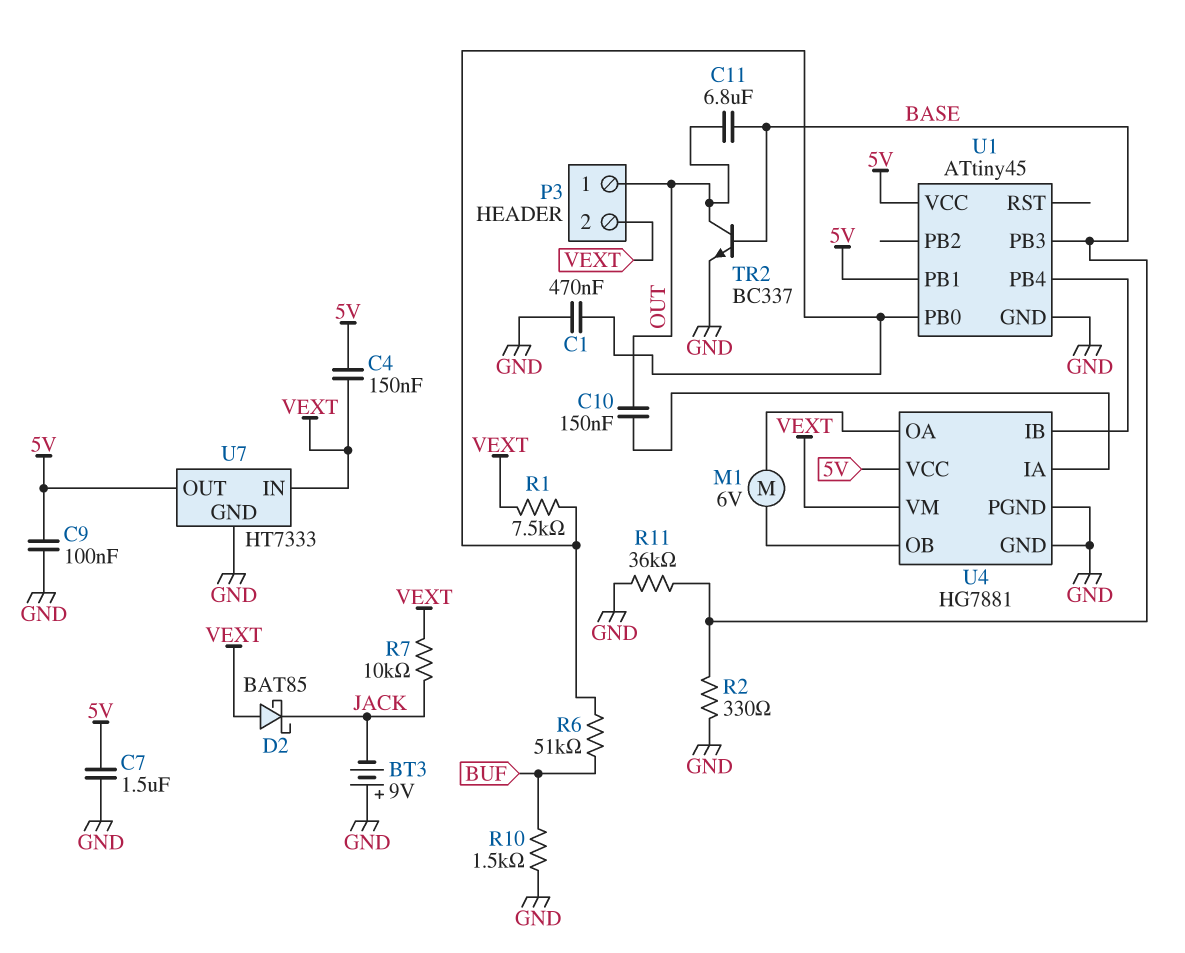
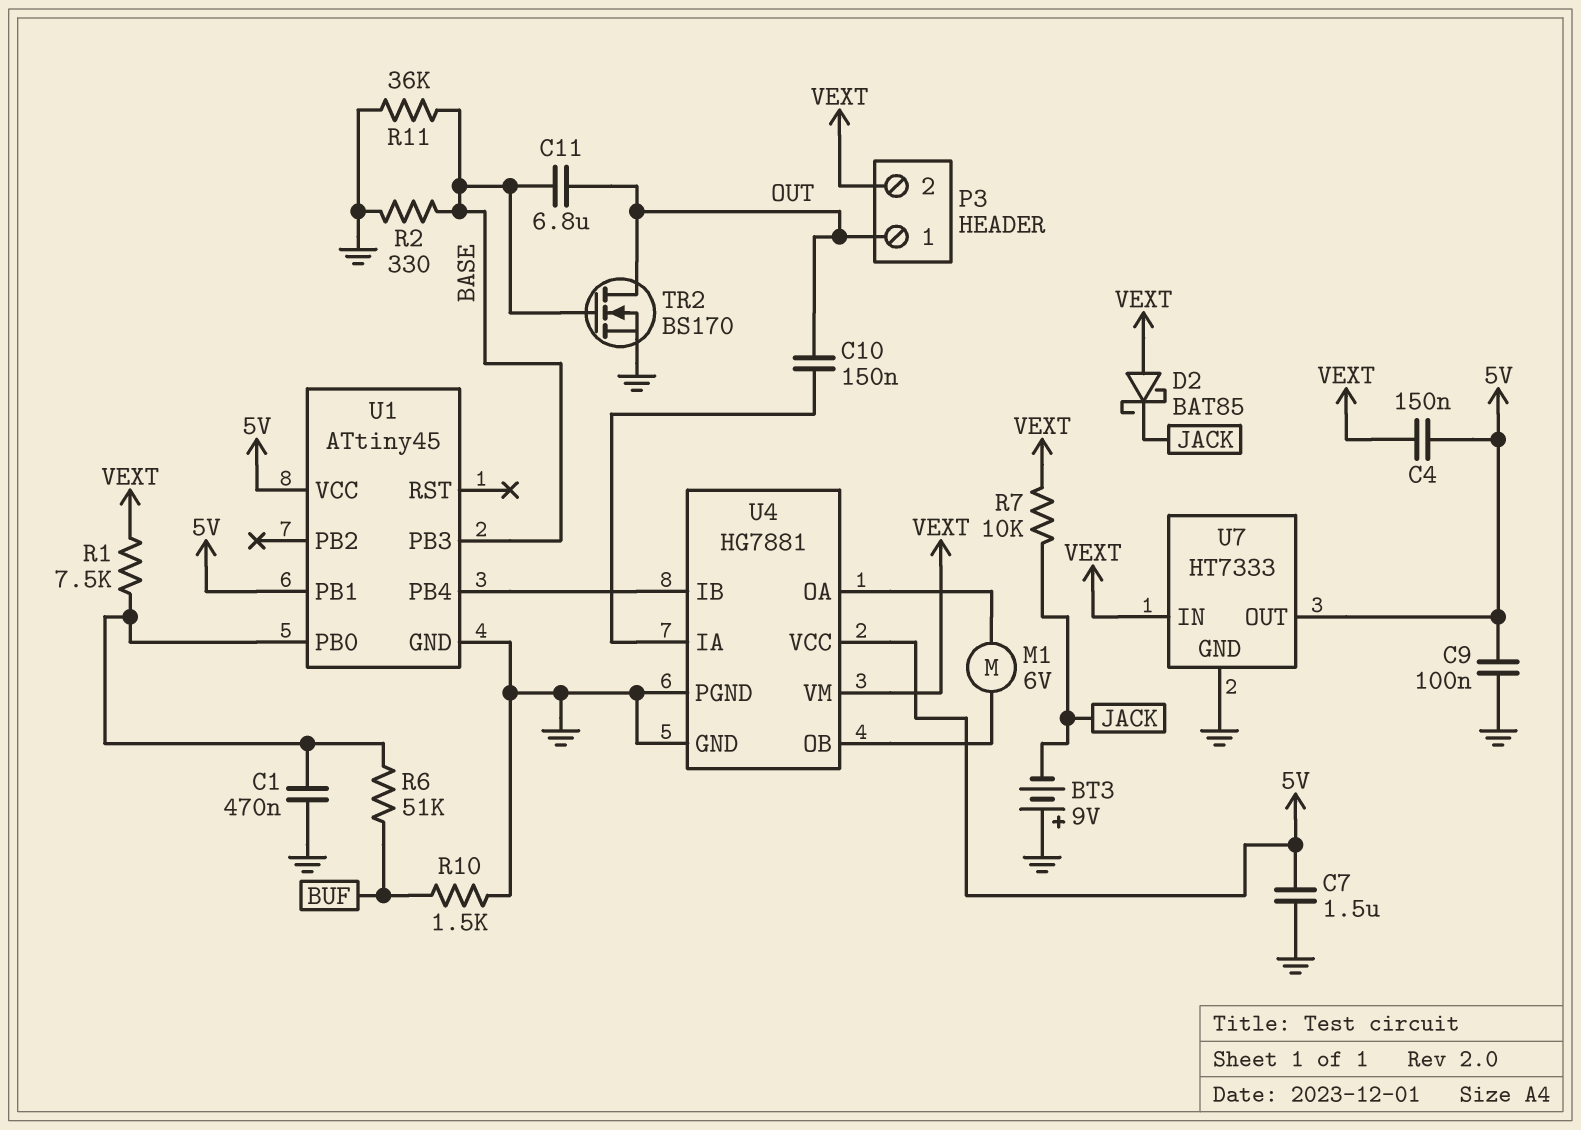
TR2: NPN BC337 (B BASE, C OUT, E GND) -> NMOS BS170 (G BASE, D OUT, S GND)

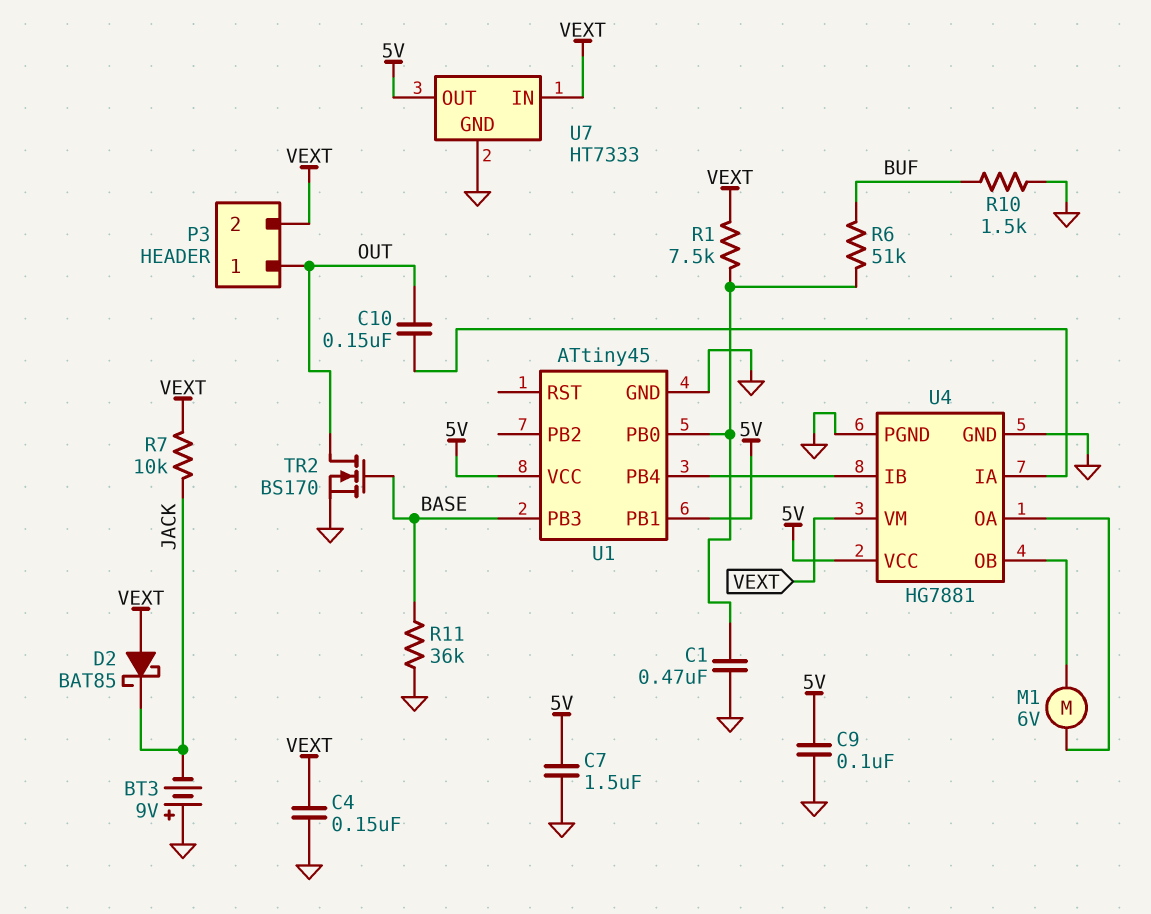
C4: 150nF (5V, VEXT) -> 150nF (GND, VEXT)
C11: 6.8uF (BASE, OUT) -> none
R2: 330 (BASE, GND) -> none

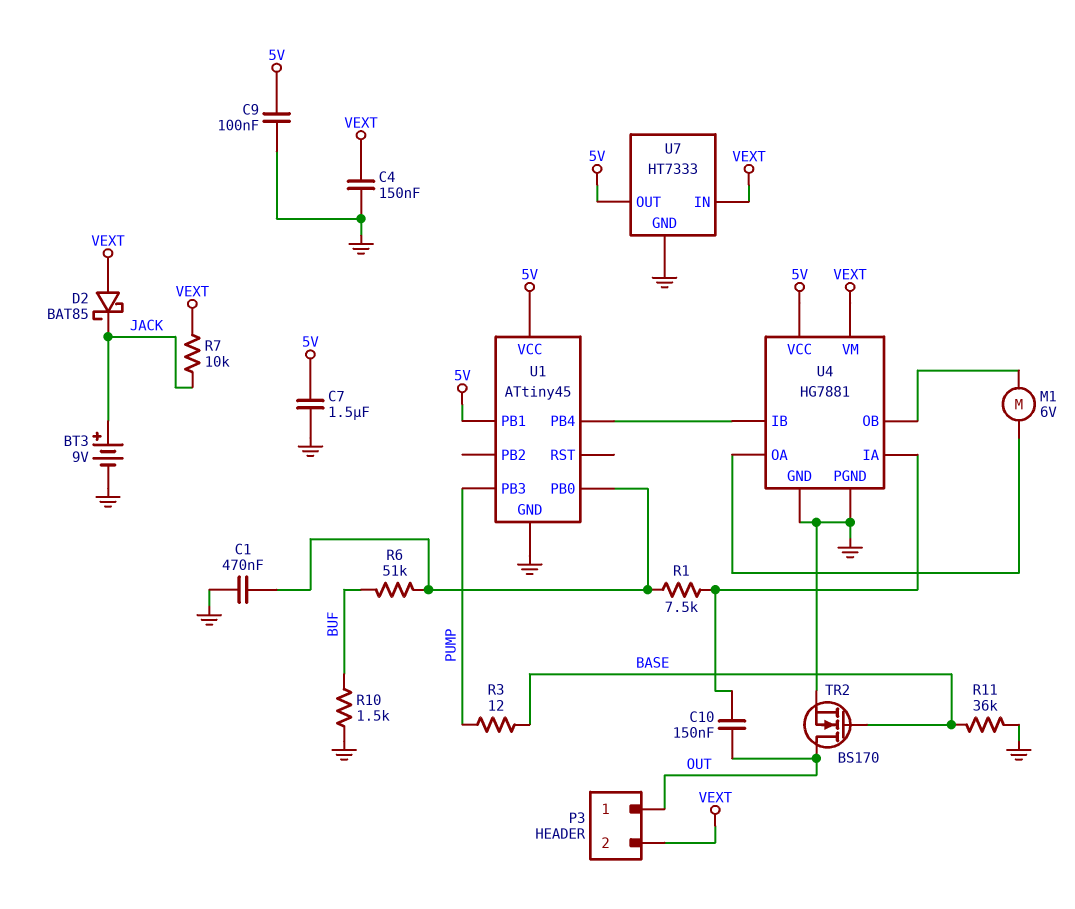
BT3: 9V (plus GND, minus JACK) -> 9V (plus JACK, minus GND)
R1: 7.5k (U1/PB0, VEXT) -> 7.5k (U1/PB0, U4/IA)
R3: none -> 12 (BASE, PUMP)
U1 pin PB3: BASE -> PUMP

